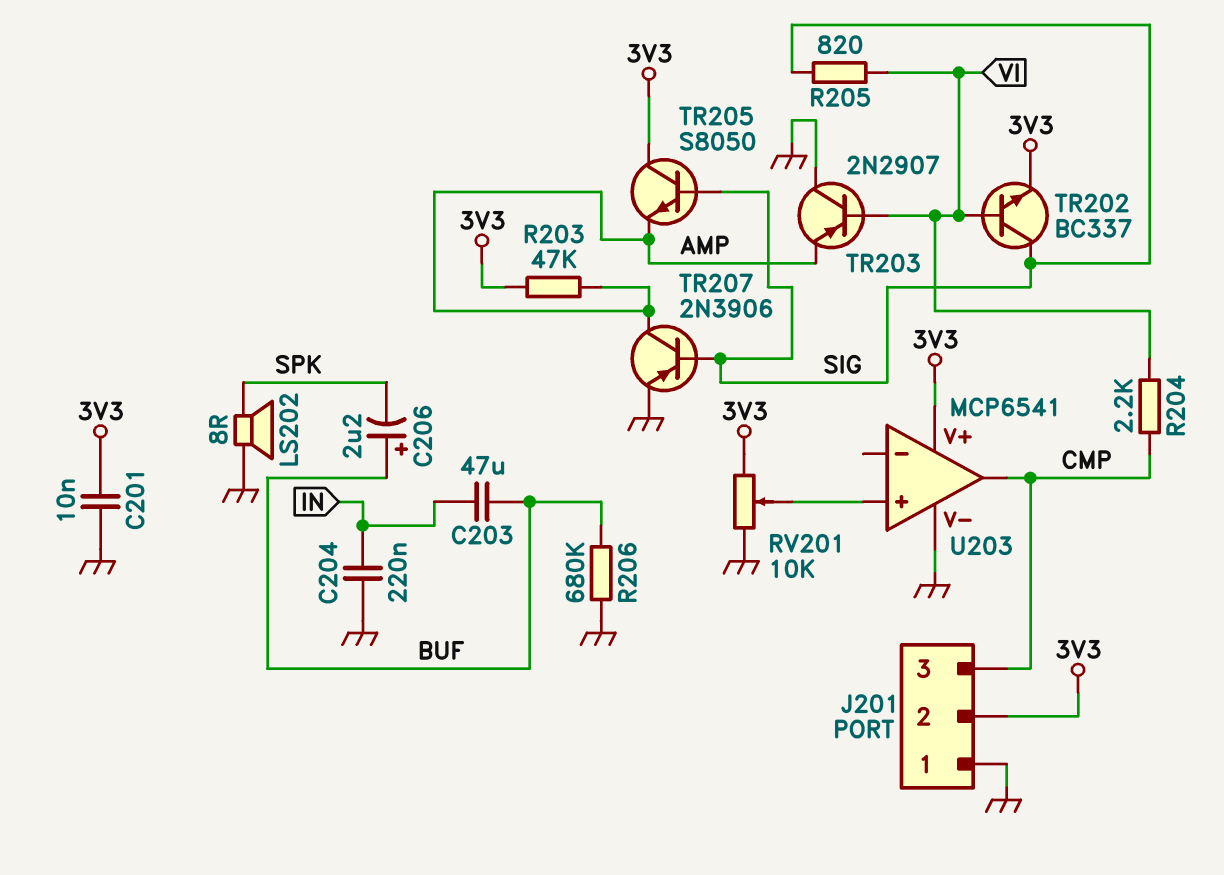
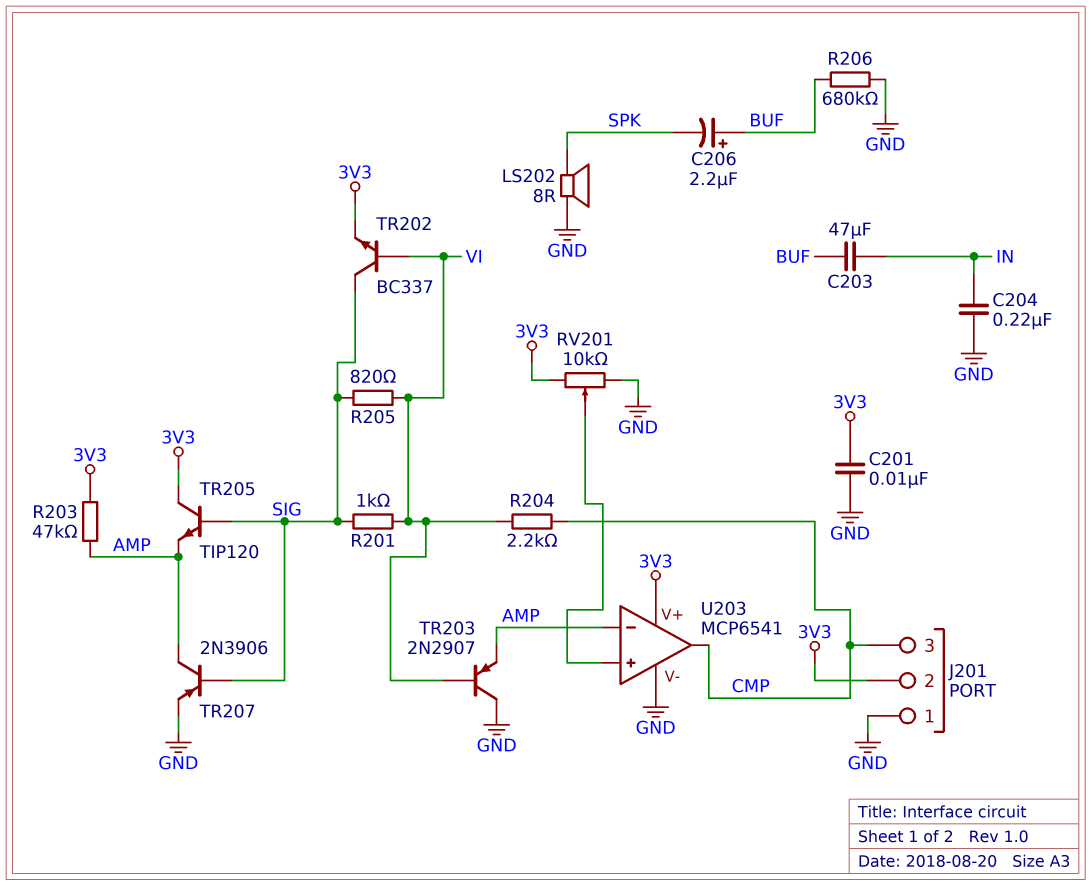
R201: none -> 1k (SIG, VI)
TR205: NPN S8050 (B SIG, C 3V3, E AMP) -> NPN TIP120 (B SIG, C 3V3, E AMP)
U203 pin in-: none -> AMP

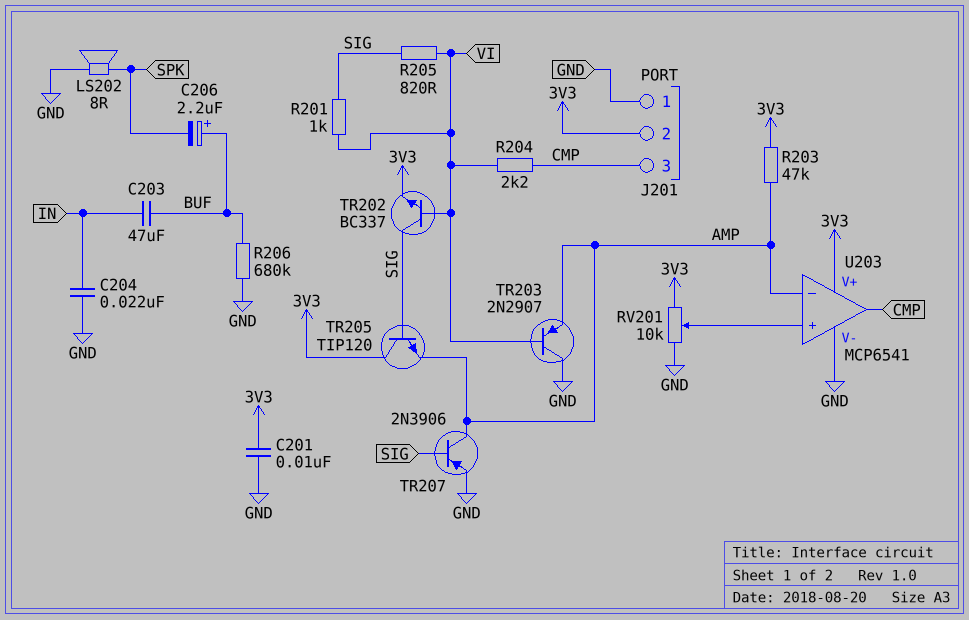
C204: 220nF (GND, IN) -> 22nF (GND, IN)

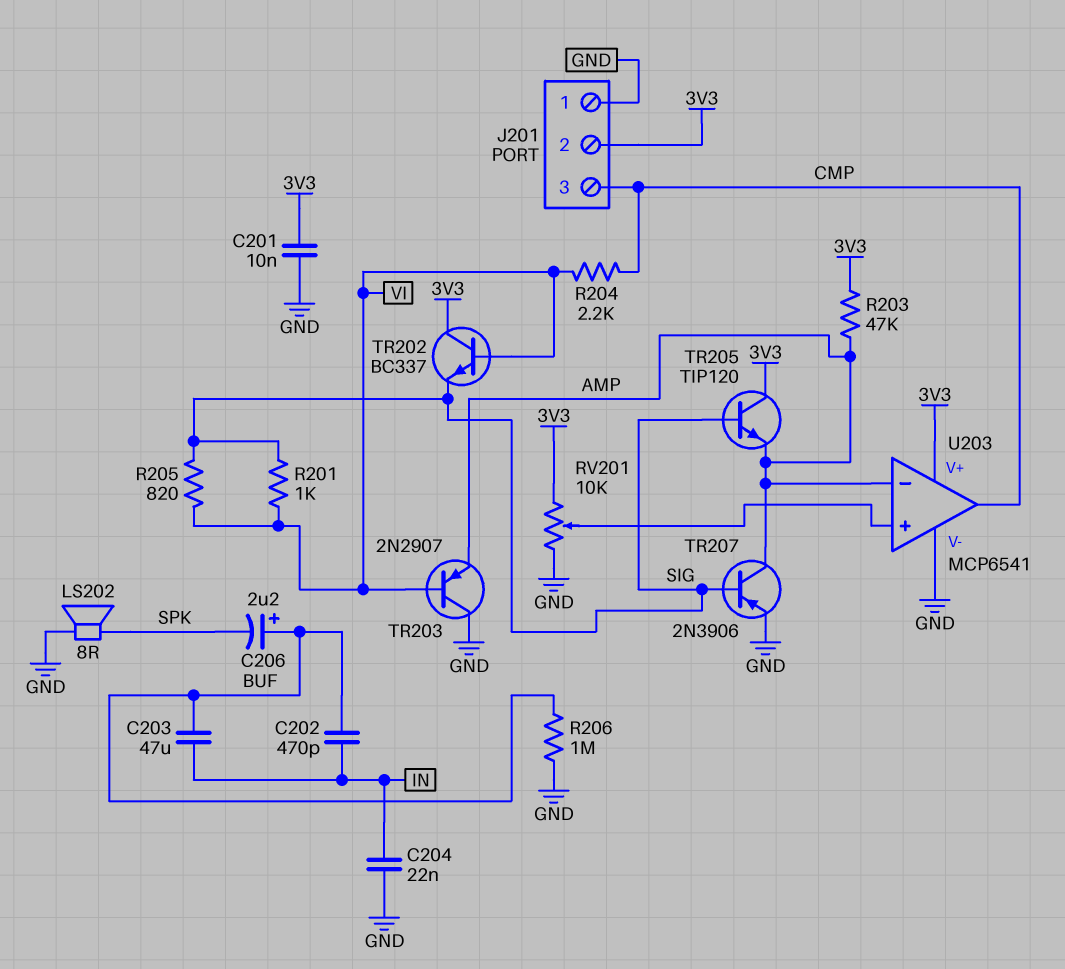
C202: none -> 470pF (BUF, IN)
R206: 680k (BUF, GND) -> 1M (BUF, GND)
TR202: NPN BC337 (B VI, C SIG, E 3V3) -> NPN BC337 (B VI, C 3V3, E SIG)

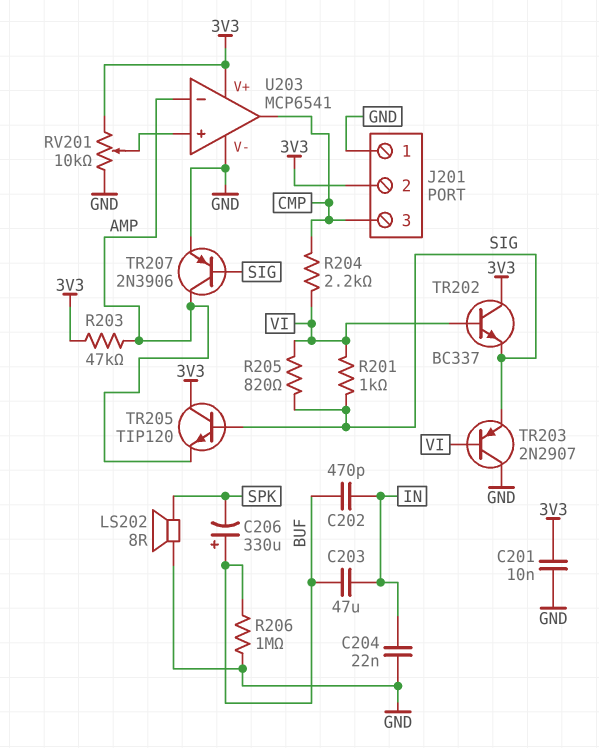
C206: 2.2uF (plus BUF, minus SPK) -> 330uF (plus BUF, minus SPK)
TR203: PNP 2N2907 (B VI, C GND, E AMP) -> PNP 2N2907 (B VI, C GND, E SIG)

